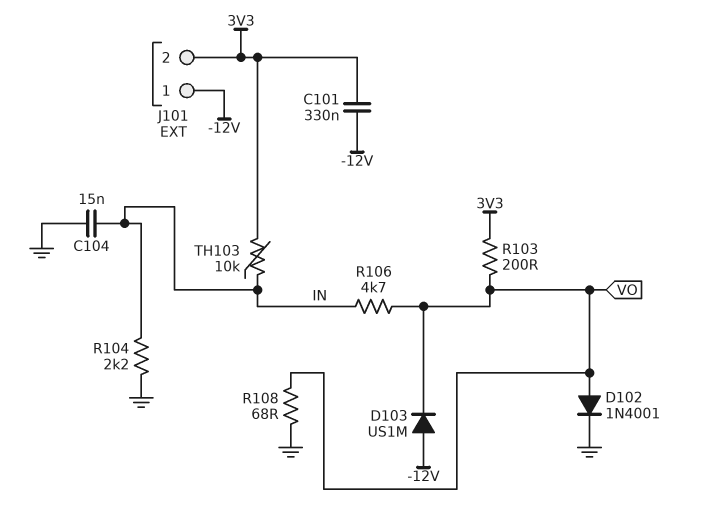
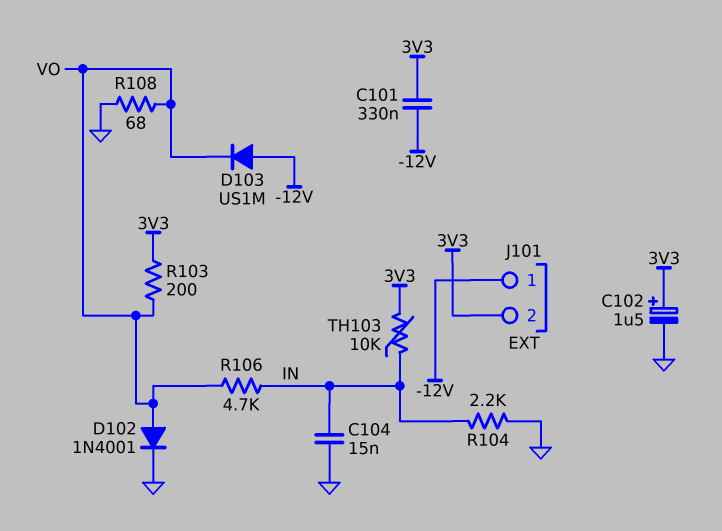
C102: none -> 1.5uF (plus 3V3, minus GND)

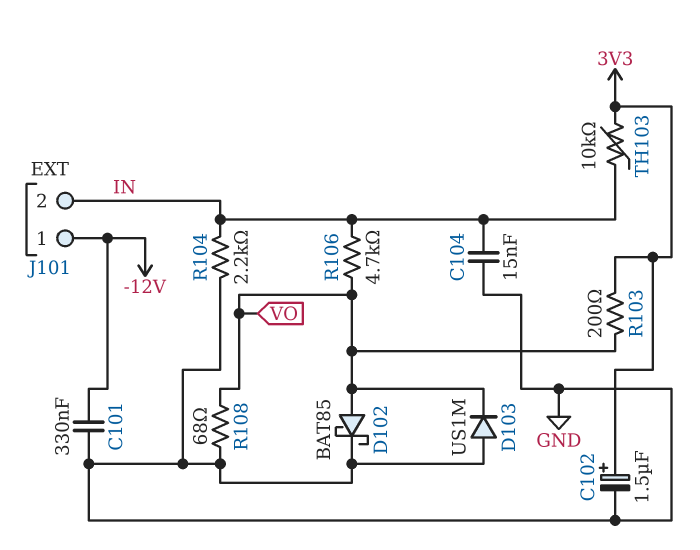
C101: 330nF (-12V, 3V3) -> 330nF (-12V, GND)
D102: diode 1N4001 (A VO, K GND) -> schottky BAT85 (A VO, K GND)
D103: diode US1M (A -12V, K VO) -> diode US1M (A GND, K VO)
J101 pin 2: 3V3 -> IN

